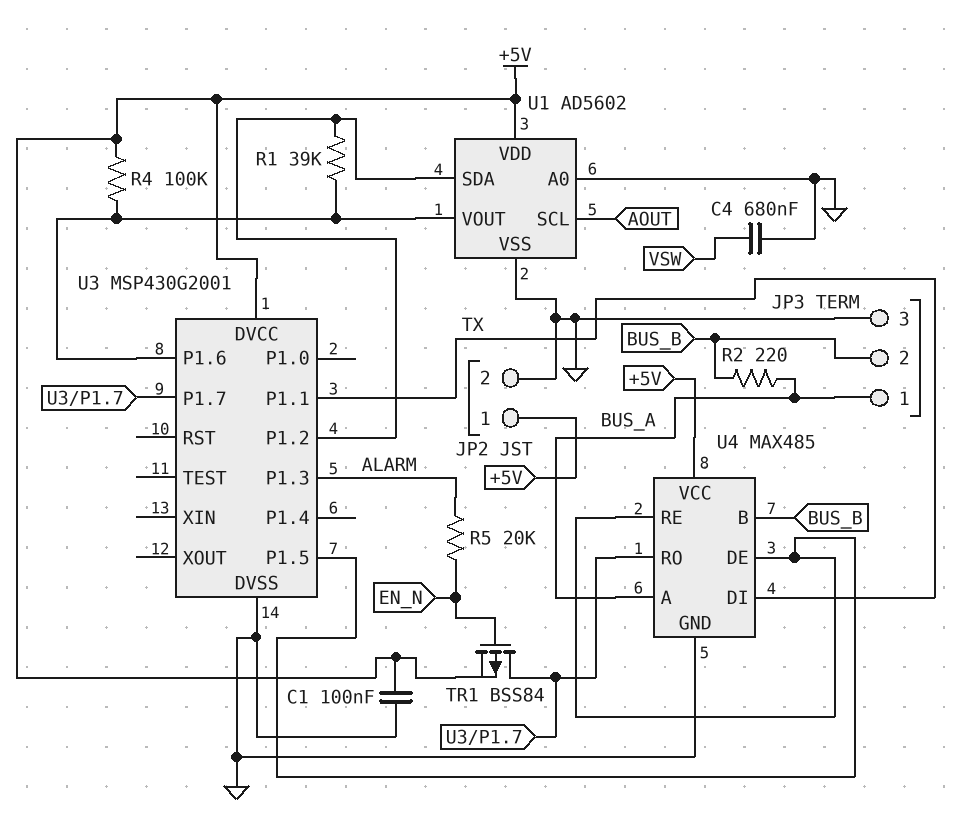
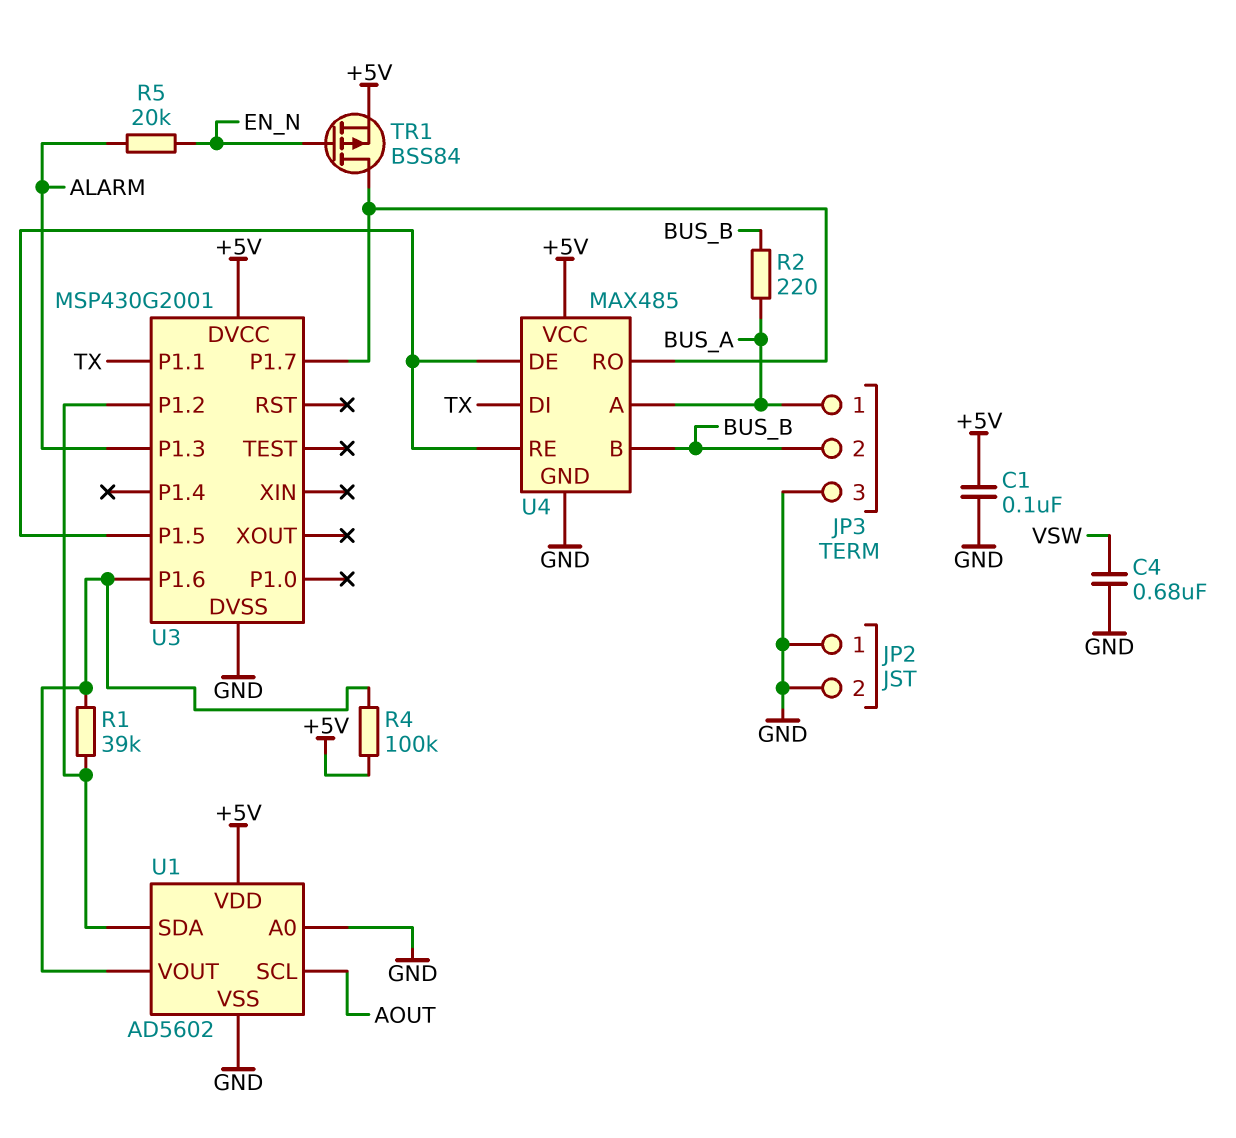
JP2 pin 1: +5V -> GND

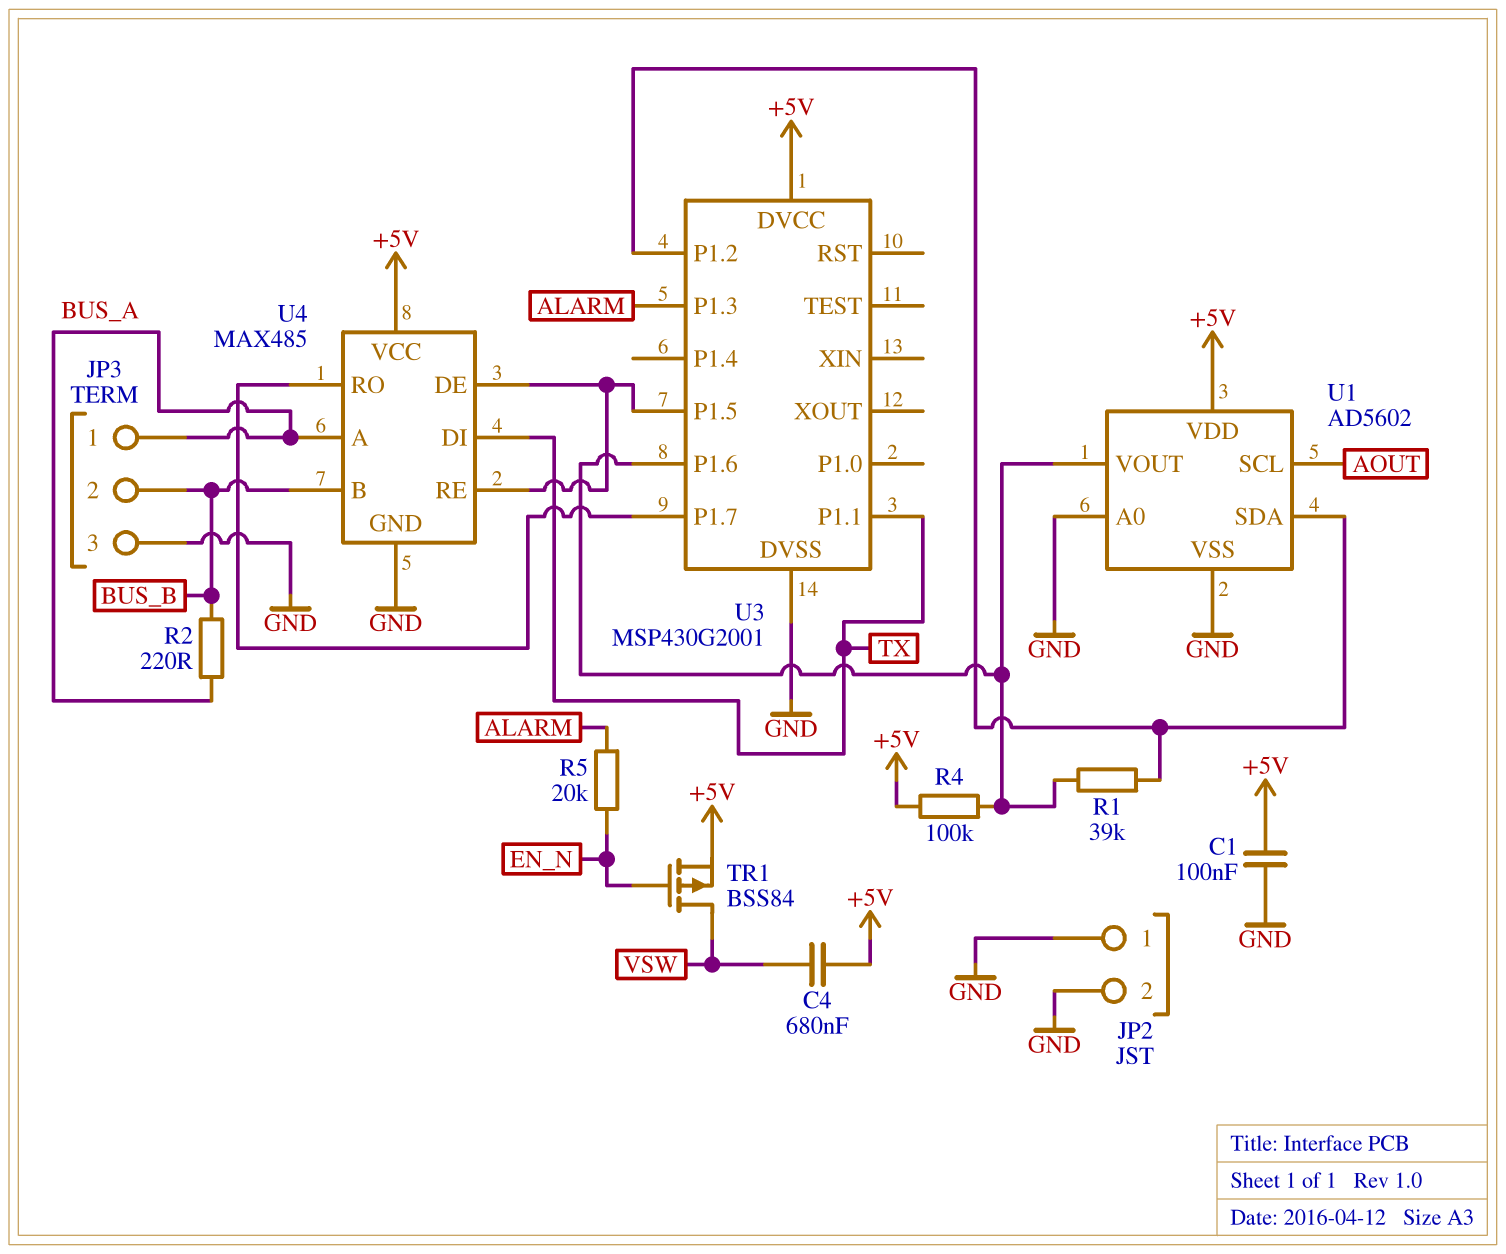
C4: 680nF (GND, VSW) -> 680nF (+5V, VSW)
TR1: PMOS BSS84 (G EN_N, D U3/P1.7, S +5V) -> PMOS BSS84 (G EN_N, D VSW, S +5V)

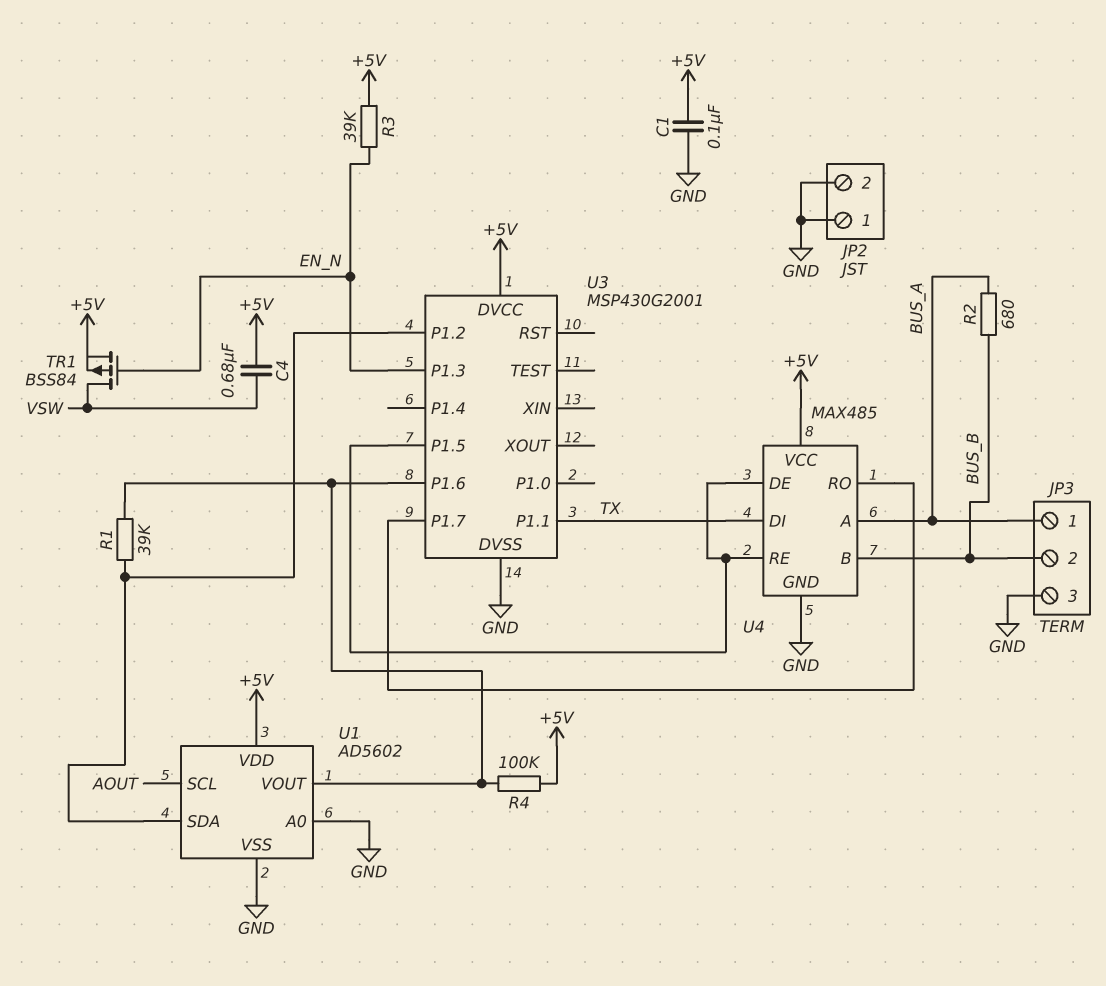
R2: 220 (BUS_A, BUS_B) -> 680 (BUS_A, BUS_B)
R3: none -> 39k (+5V, EN_N)
R5: 20k (ALARM, EN_N) -> none
U3 pin P1.3: ALARM -> EN_N

